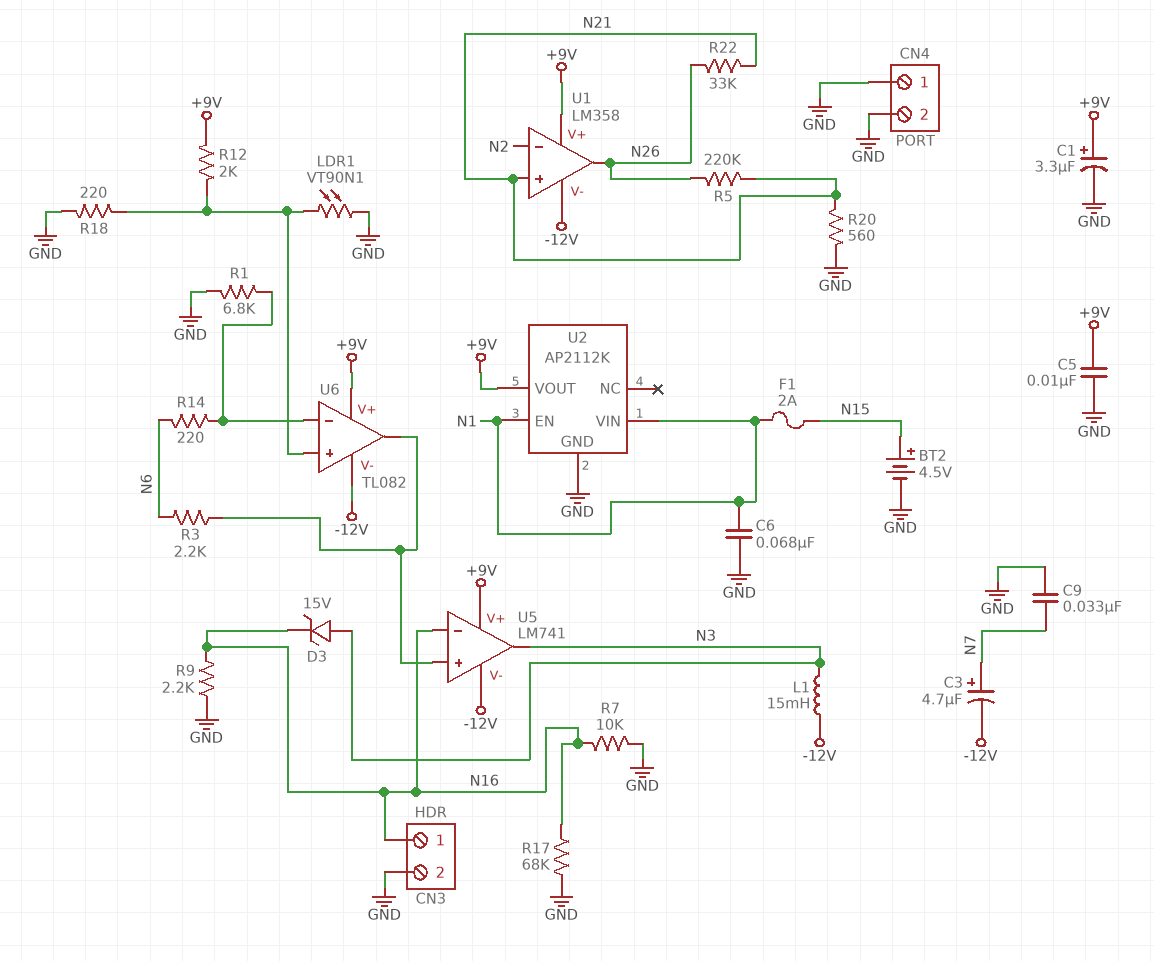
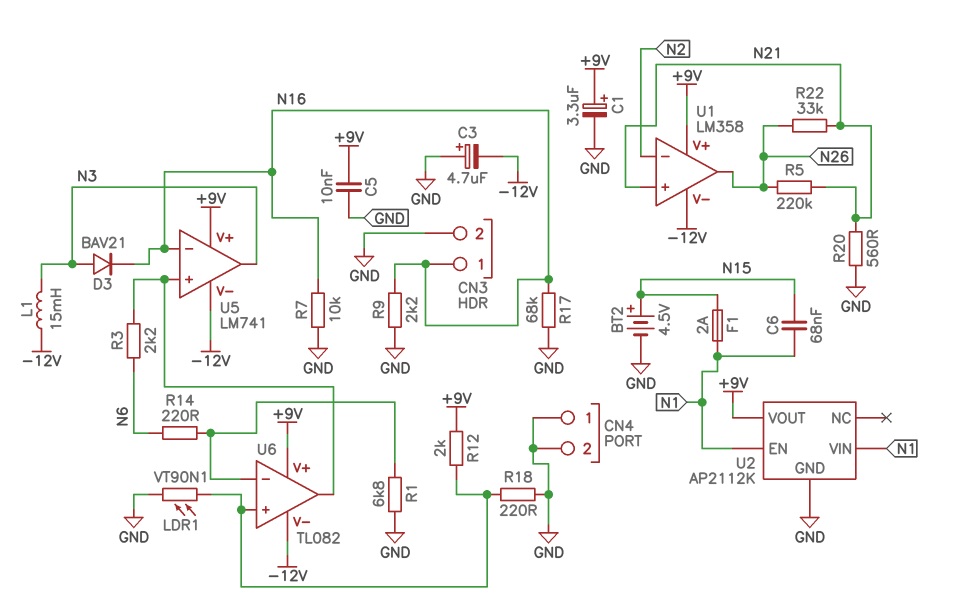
C3: 4.7uF (plus N7, minus -12V) -> 4.7uF (plus GND, minus -12V)
C6: 68nF (GND, N1) -> 68nF (N1, N15)
C9: 33nF (GND, N7) -> none
D3: zener 15V (A N3, K N16) -> diode BAV21 (A N3, K N16)

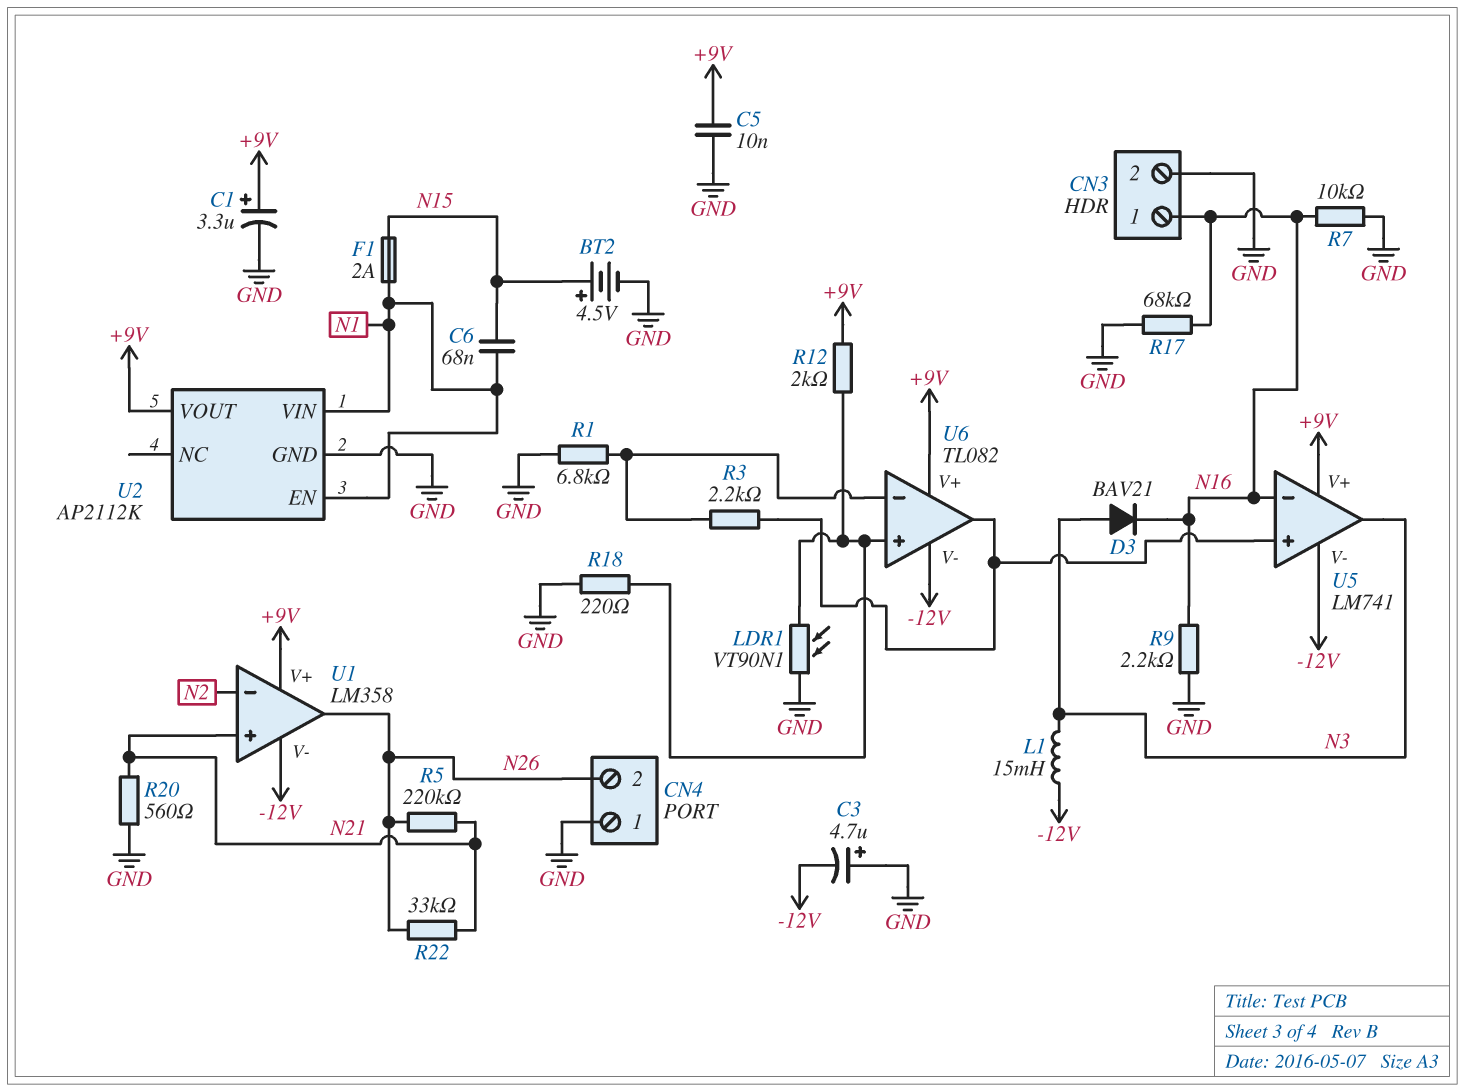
CN4 pin 2: GND -> N26
R3: 2.2k (N6, U5/in+) -> 2.2k (U5/in+, U6/in-)
R14: 220 (N6, U6/in-) -> none

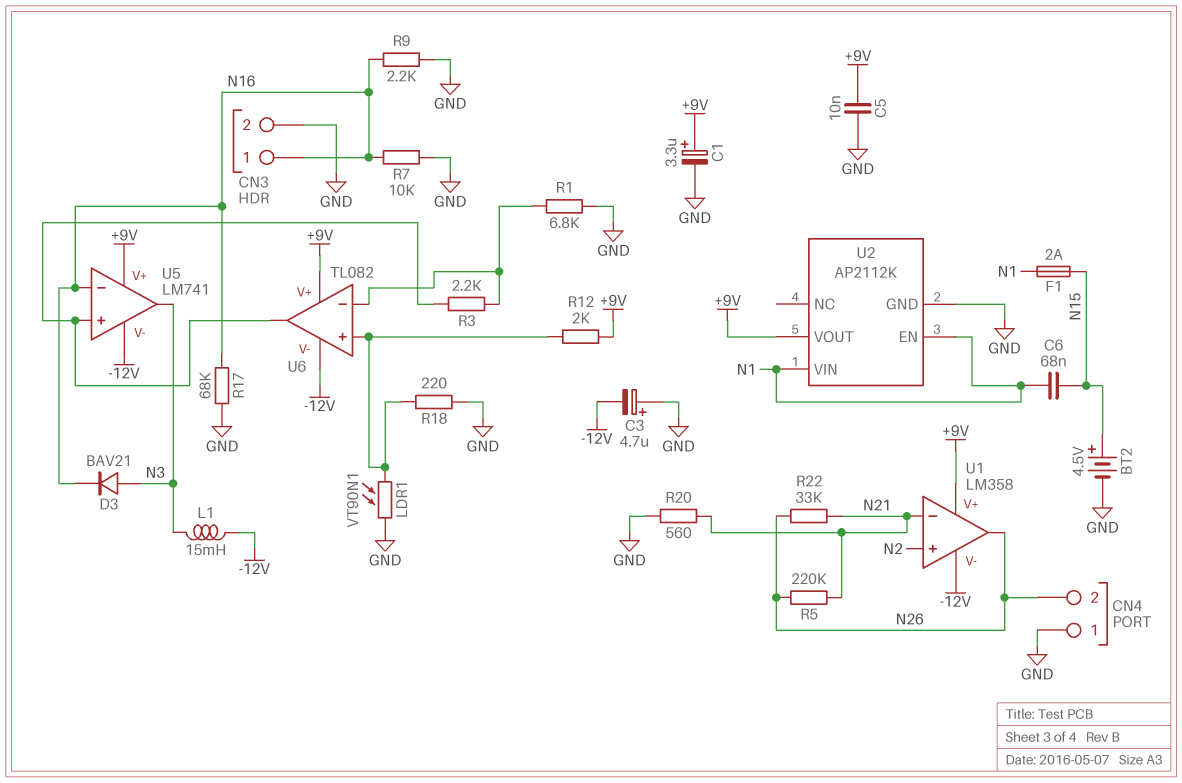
U1 pin in+: N21 -> N2
U1 pin in-: N2 -> N21

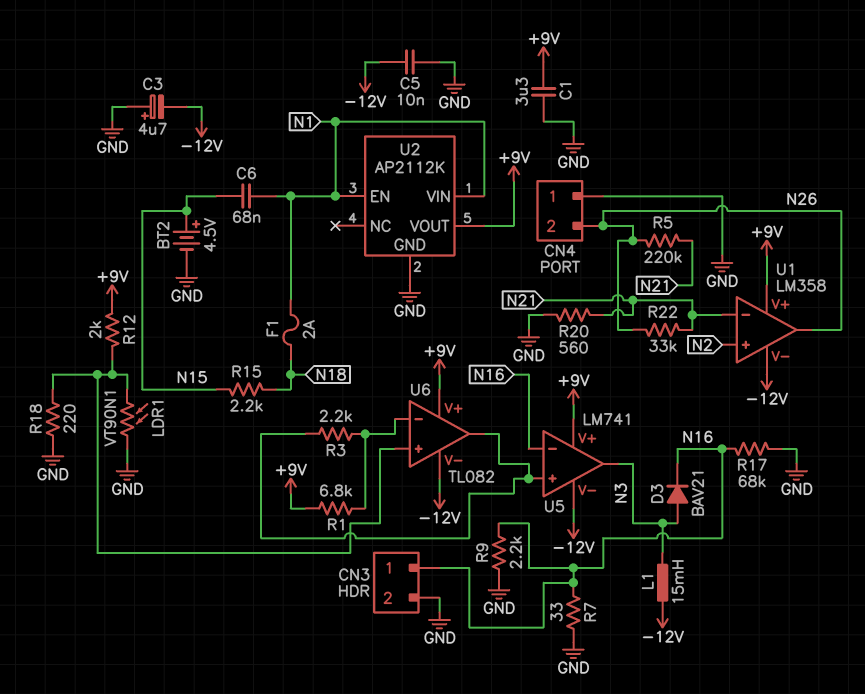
C1: 3.3uF (plus +9V, minus GND) -> 3.3uF (+9V, GND)
C5: 10nF (+9V, GND) -> 10nF (-12V, GND)
F1: 2A (N1, N15) -> 2A (N1, N18)
R1: 6.8k (GND, U6/in-) -> 6.8k (+9V, U6/in-)
R7: 10k (GND, N16) -> 33 (GND, N16)
R15: none -> 2.2k (N15, N18)

